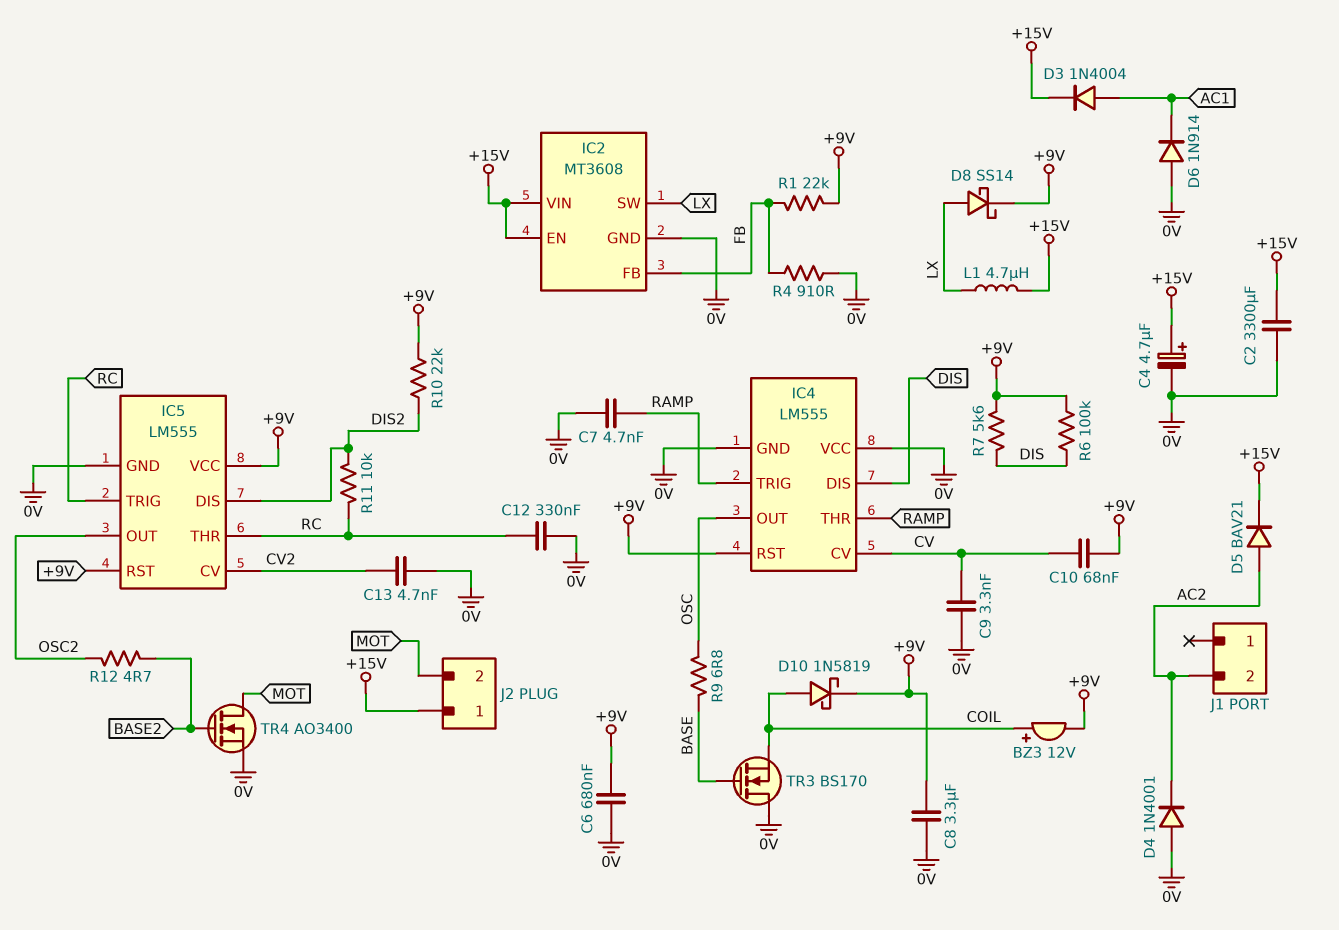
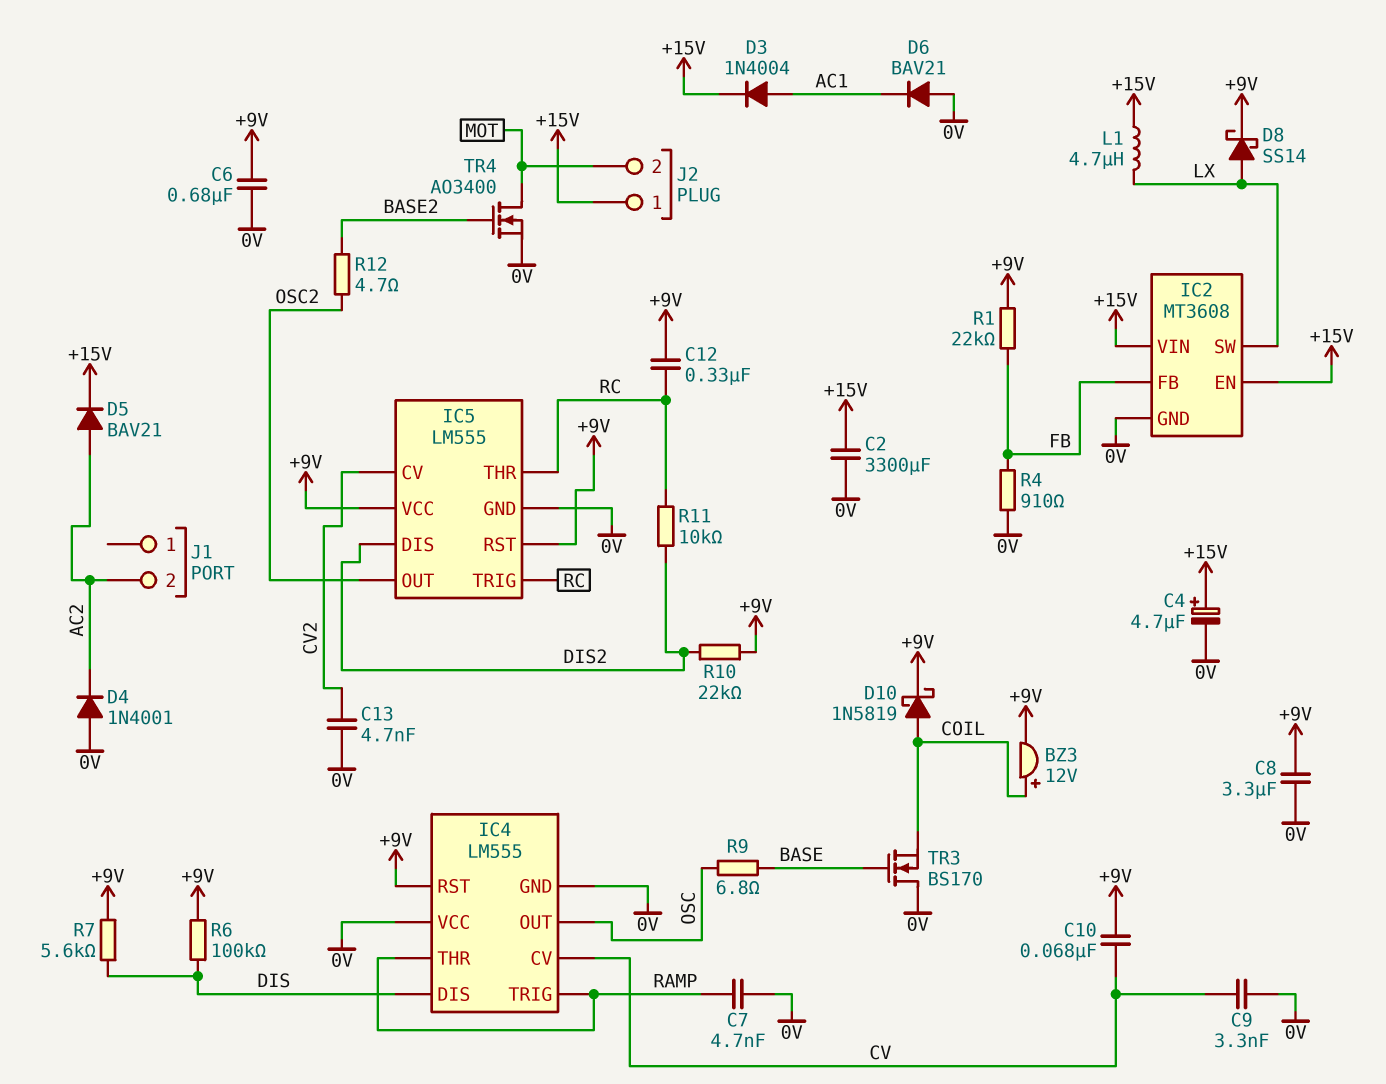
C12: 330nF (0V, RC) -> 330nF (+9V, RC)
D6: diode 1N914 (A 0V, K AC1) -> diode BAV21 (A 0V, K AC1)

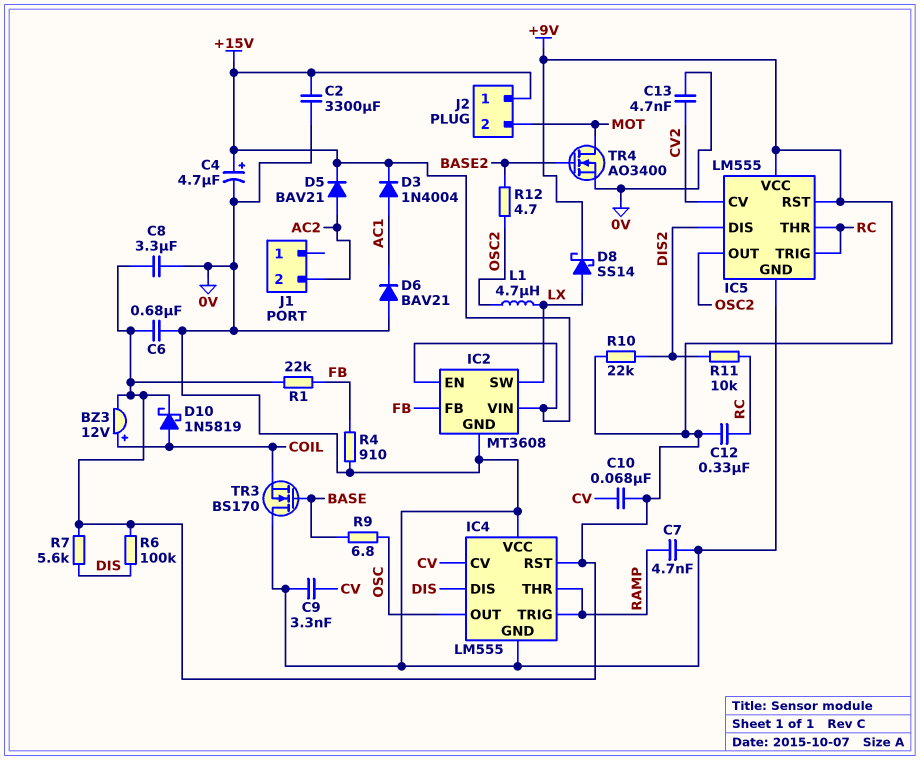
D4: diode 1N4001 (A 0V, K AC2) -> none
L1: 4.7uH (+15V, LX) -> 4.7uH (LX, OSC2)

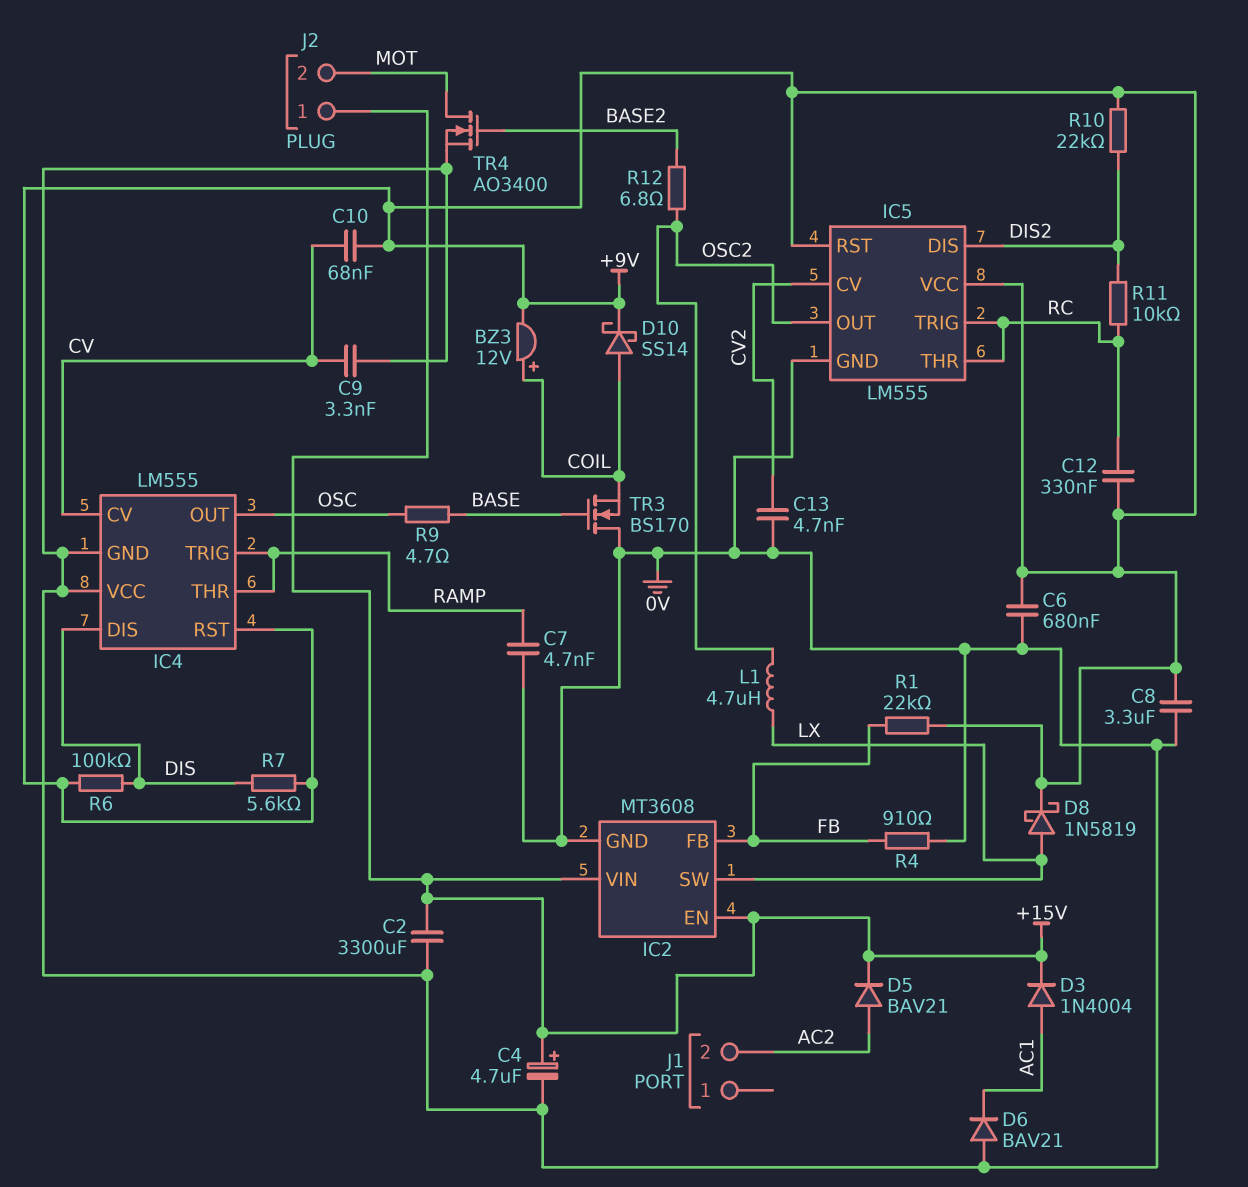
D8: schottky SS14 (A LX, K +9V) -> schottky 1N5819 (A LX, K +9V)
D10: schottky 1N5819 (A COIL, K +9V) -> schottky SS14 (A COIL, K +9V)
R9: 6.8 (BASE, OSC) -> 4.7 (BASE, OSC)
R12: 4.7 (BASE2, OSC2) -> 6.8 (BASE2, OSC2)

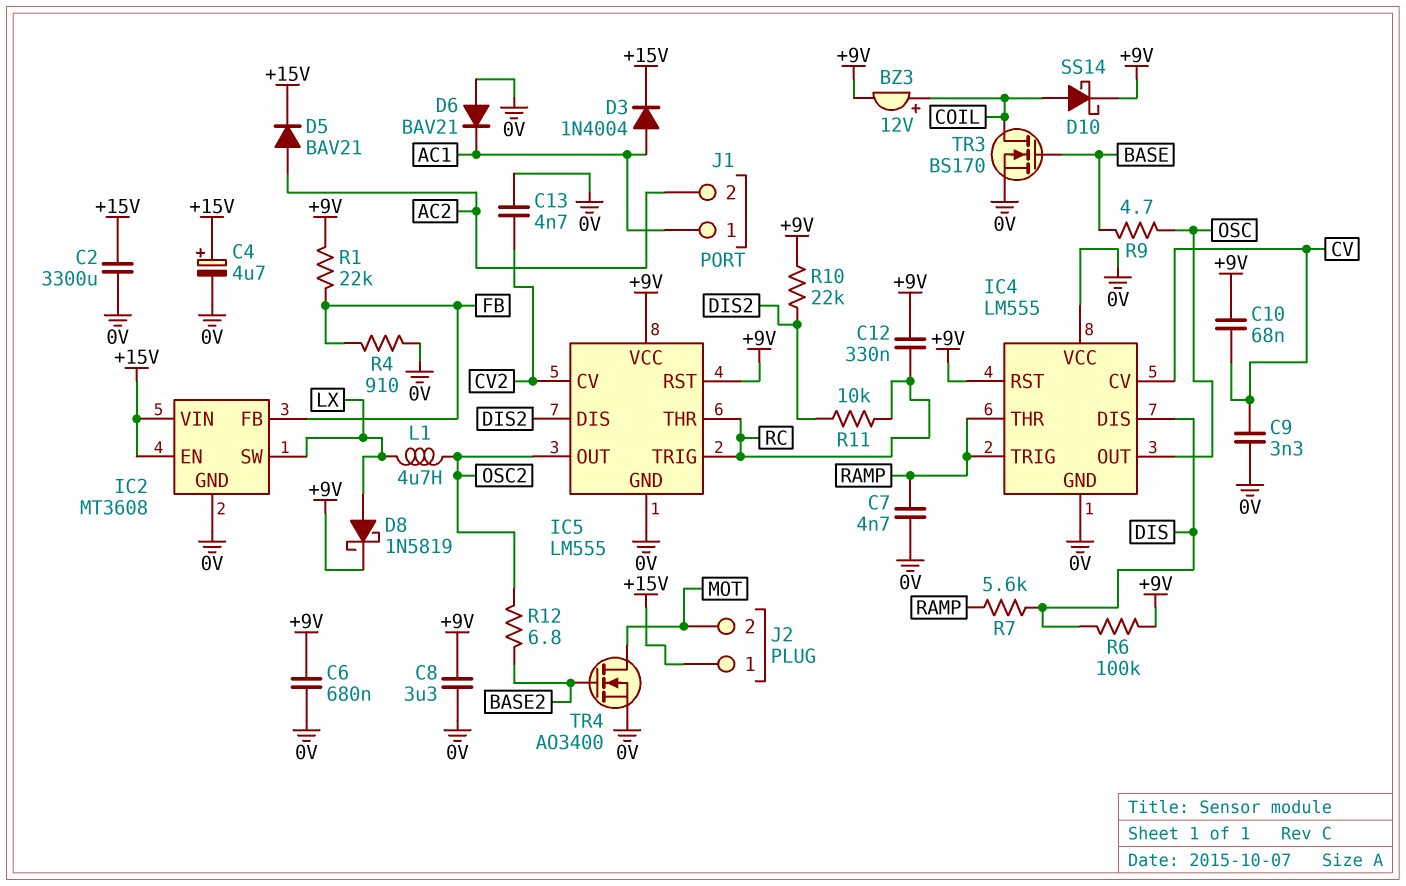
J1 pin 1: none -> AC1
R7: 5.6k (+9V, DIS) -> 5.6k (DIS, RAMP)
TR3: NMOS BS170 (G BASE, D 0V, S COIL) -> NMOS BS170 (G BASE, D COIL, S 0V)

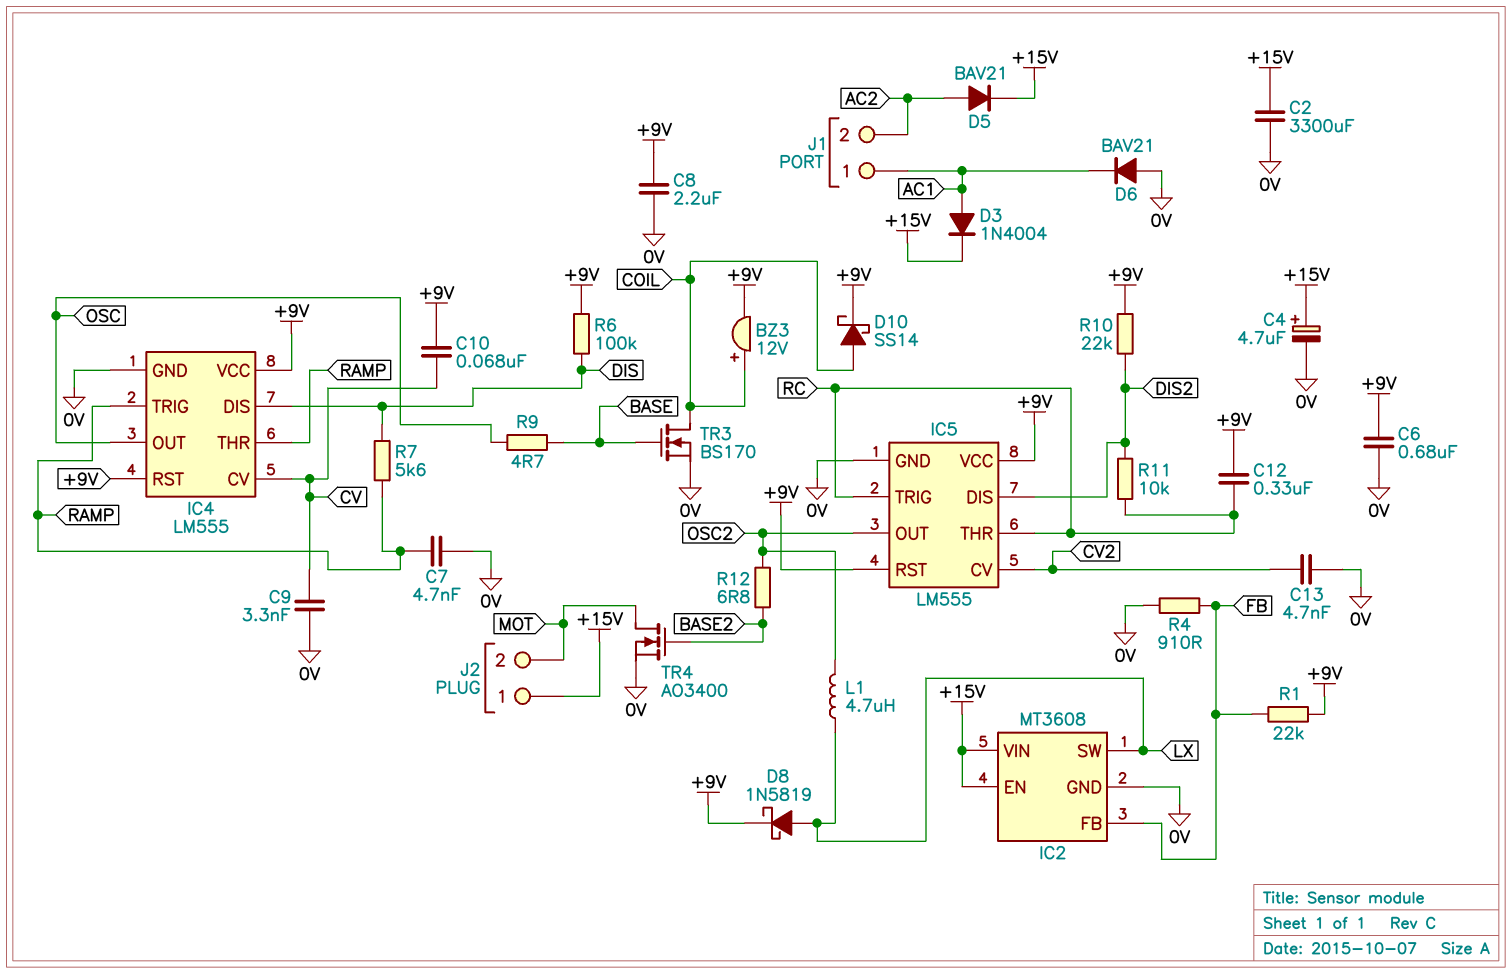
C8: 3.3uF (+9V, 0V) -> 2.2uF (+9V, 0V)
IC4 pin VCC: 0V -> +9V

